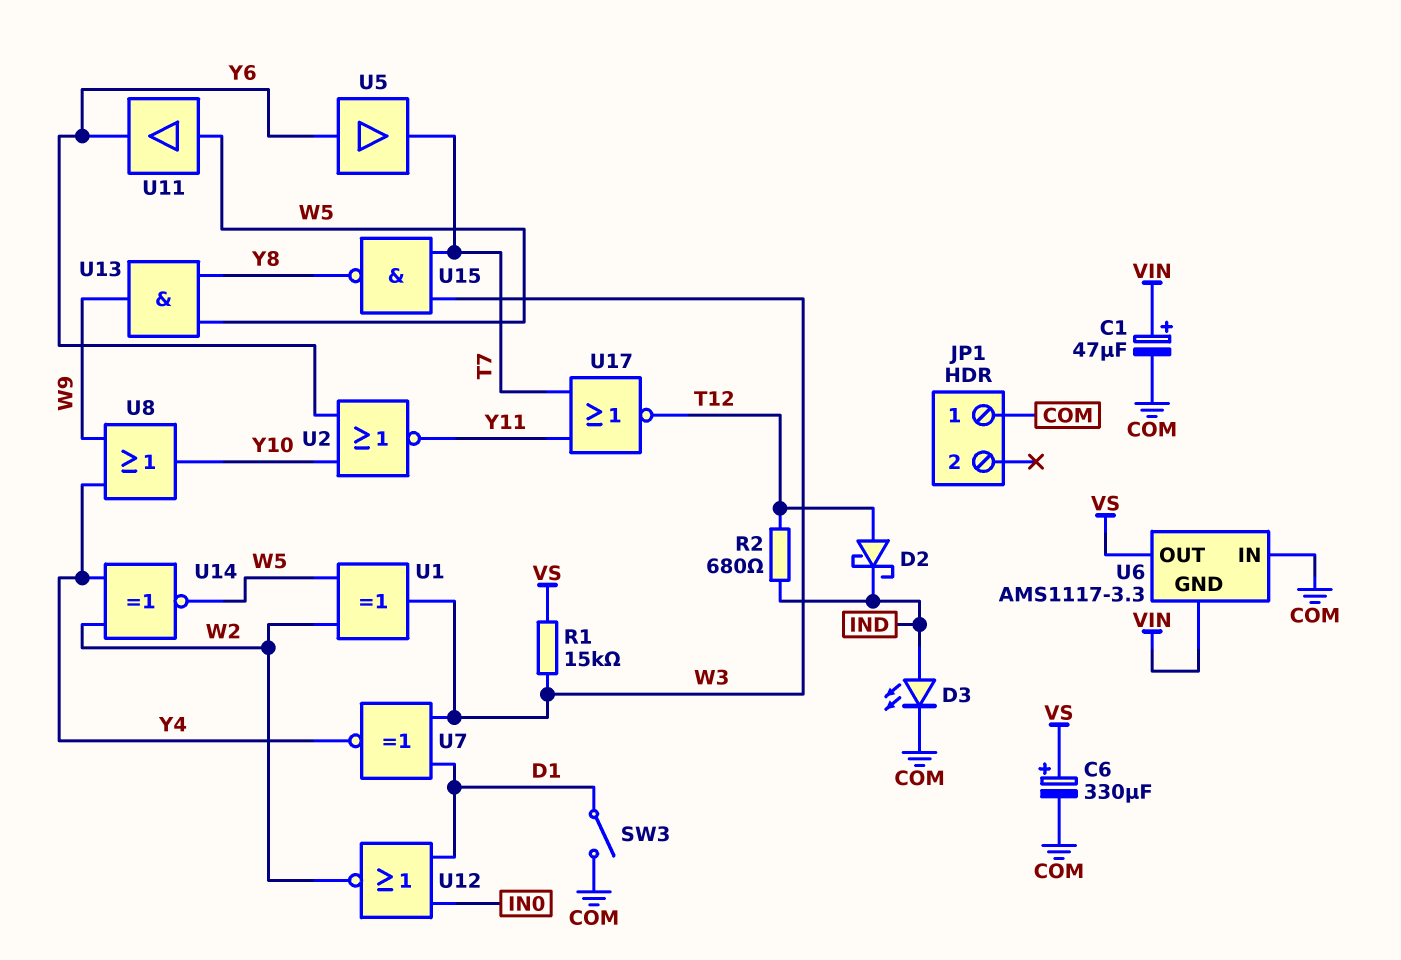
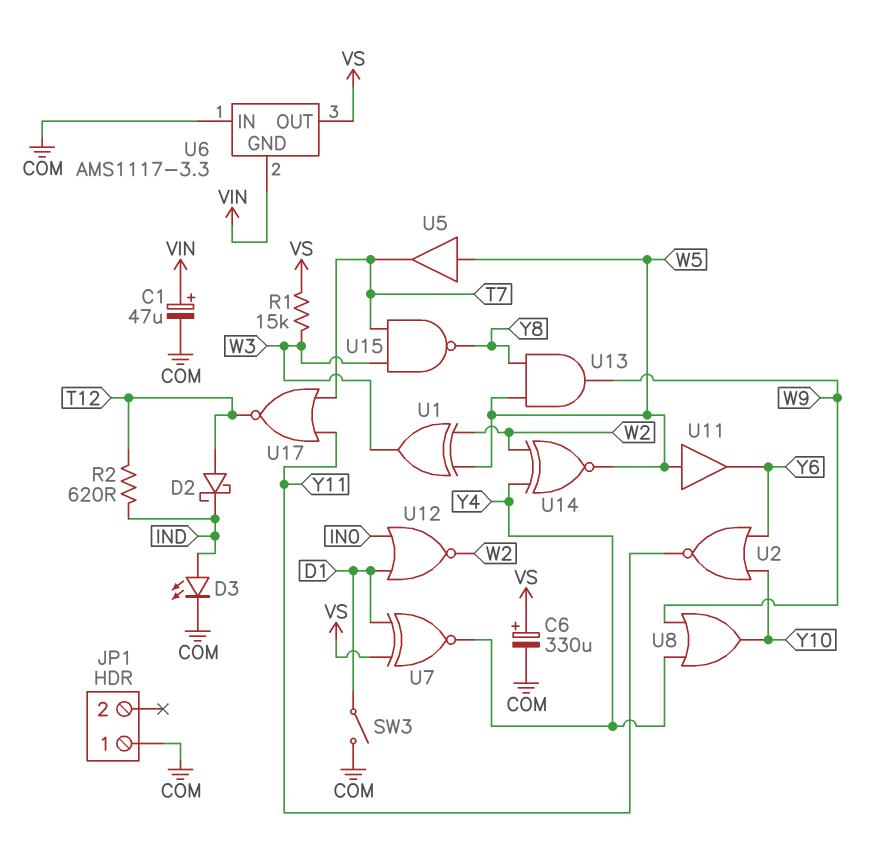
R2: 680 (IND, T12) -> 620 (IND, T12)
U5: buffer (in Y6, out T7) -> buffer (in W5, out T7)
U7: XNOR (in D1, in W3, out Y4) -> XNOR (in D1, in VS, out Y4)

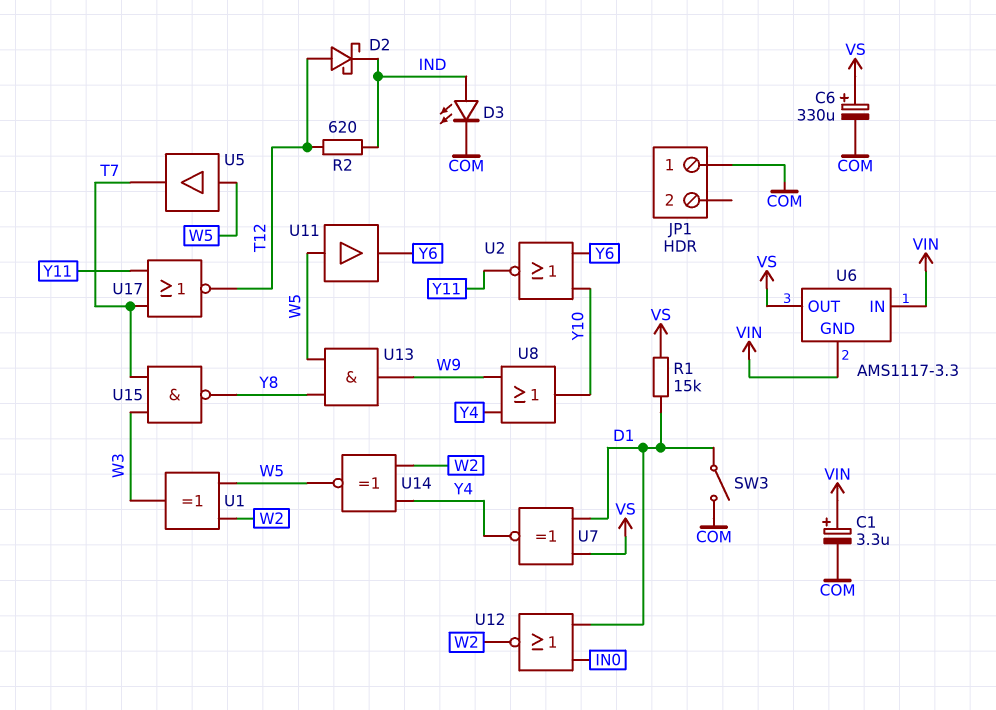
C1: 47uF (plus VIN, minus COM) -> 3.3uF (plus VIN, minus COM)
R1: 15k (VS, W3) -> 15k (D1, VS)
U6 pin IN: COM -> VIN

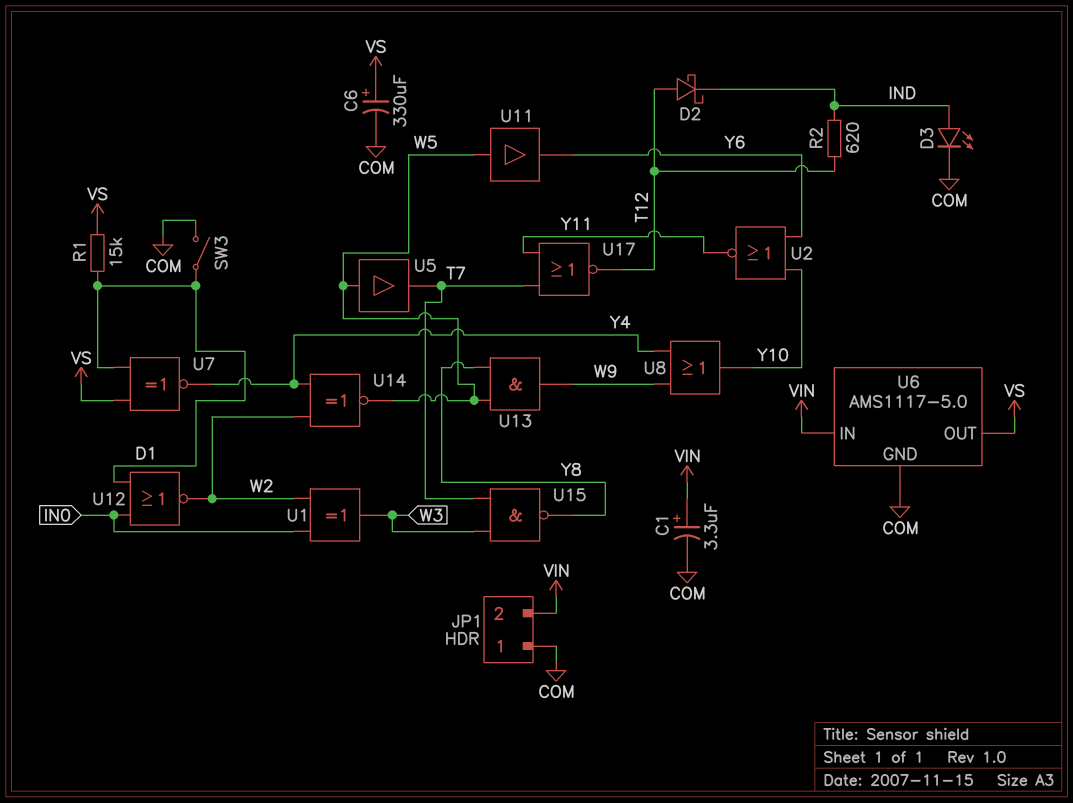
JP1 pin 2: none -> VIN
U1: XOR (in W2, in W5, out W3) -> XOR (in IN0, in W2, out W3)
U6: AMS1117-3.3 -> AMS1117-5.0
U6 pin GND: VIN -> COM

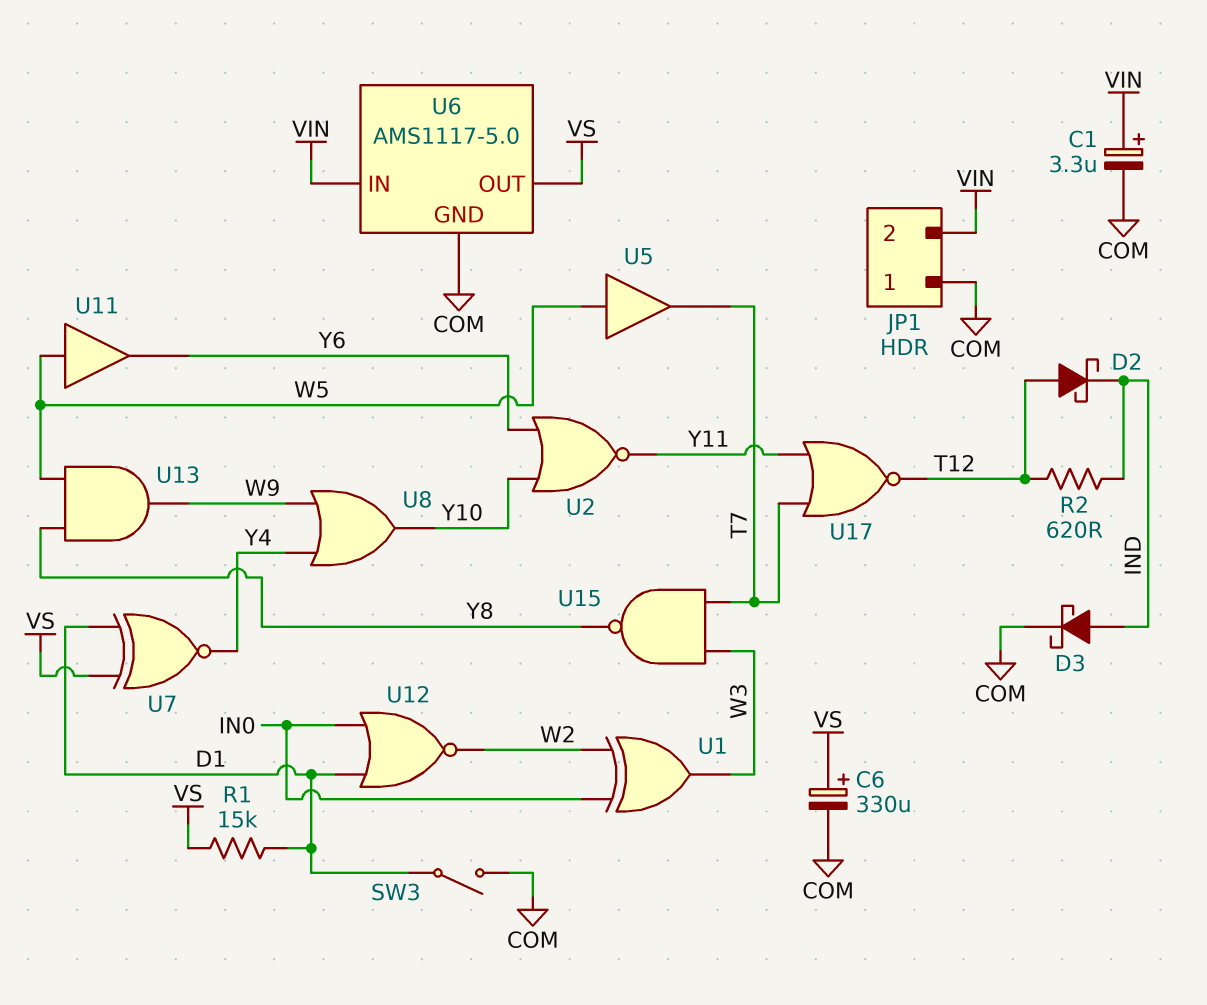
D3: LED (A IND, K COM) -> schottky (A IND, K COM)
U14: XNOR (in W2, in Y4, out W5) -> none

